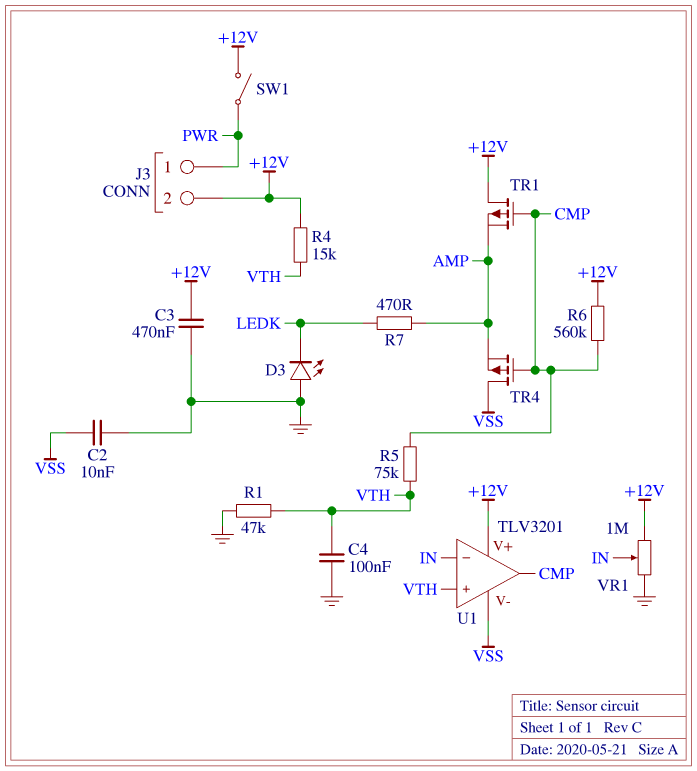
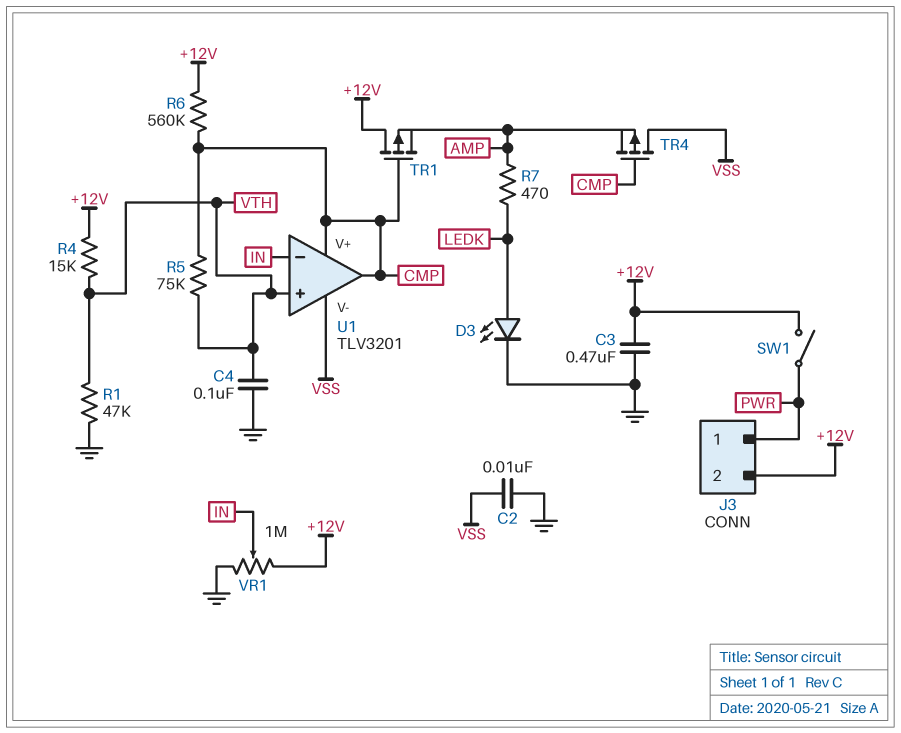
D3: LED (A GND, K LEDK) -> LED (A LEDK, K GND)
U1 pin V+: +12V -> CMP

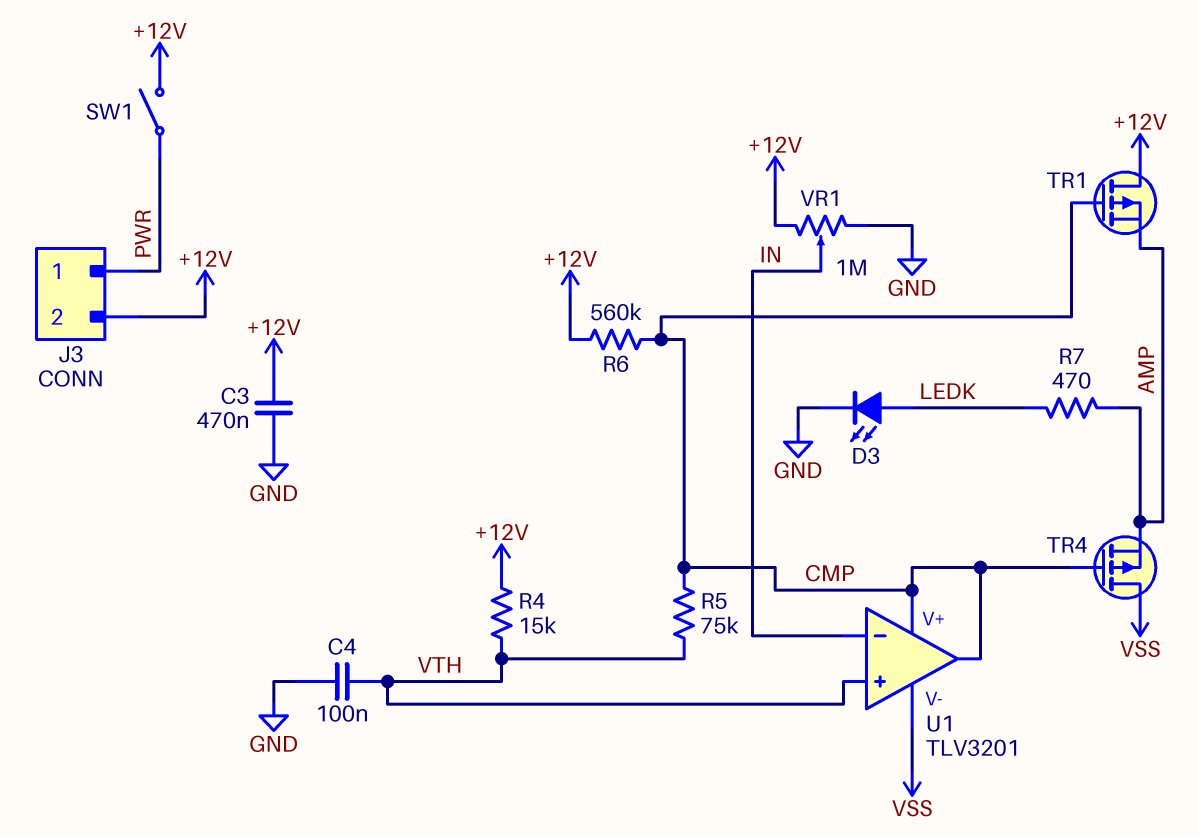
C2: 10nF (GND, VSS) -> none
R1: 47k (GND, VTH) -> none

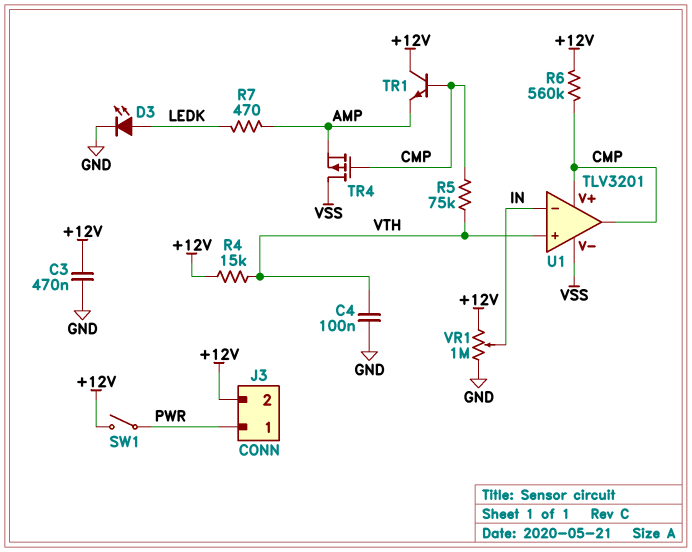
TR1: PMOS (G CMP, D +12V, S AMP) -> NPN (B CMP, C +12V, E AMP)

